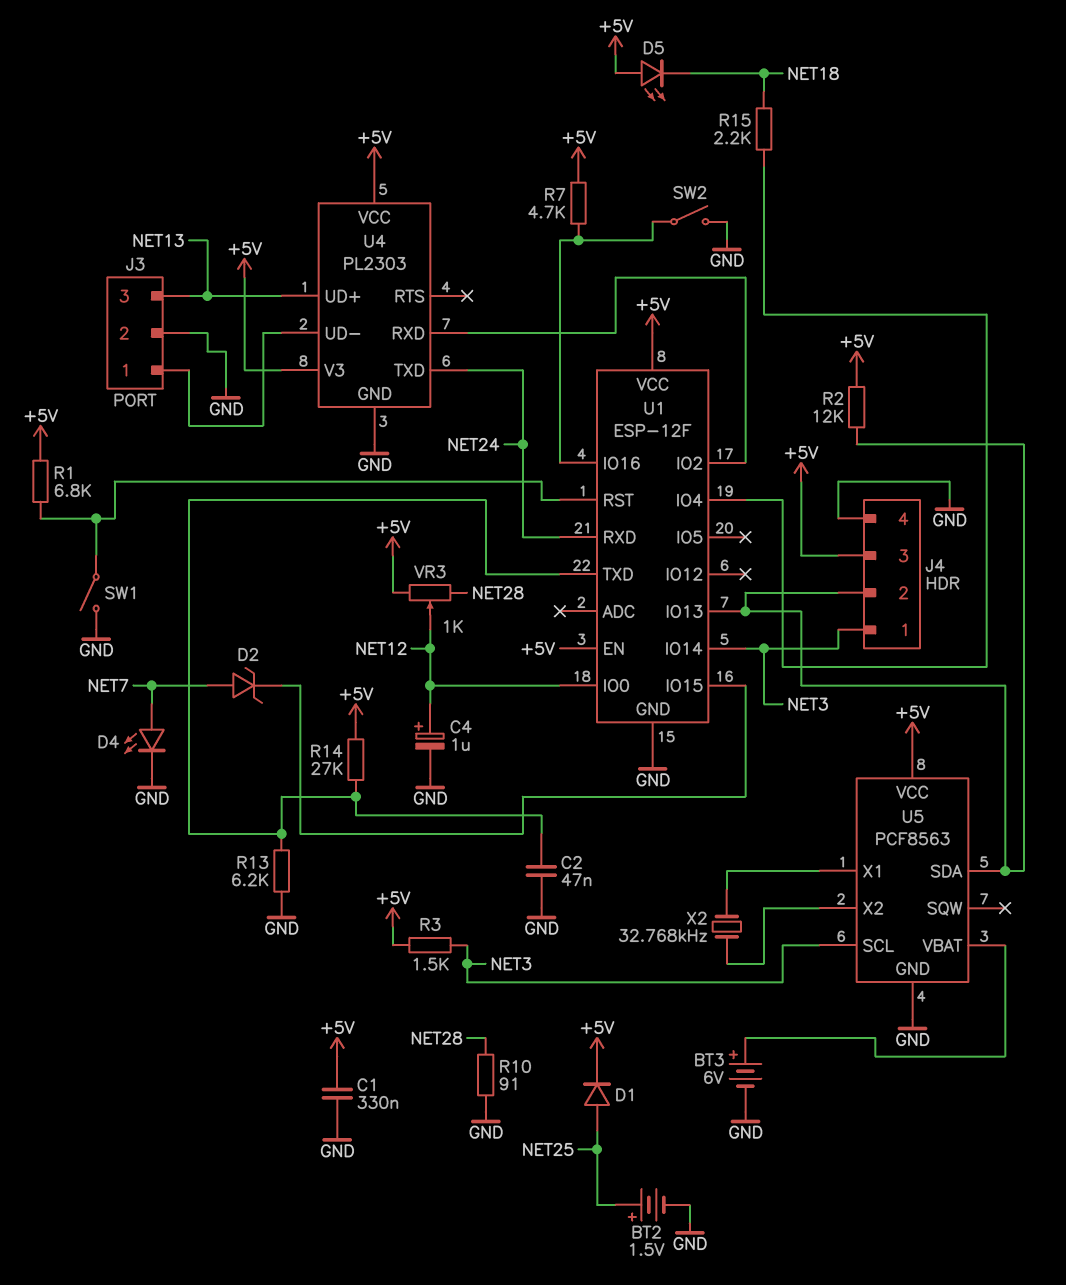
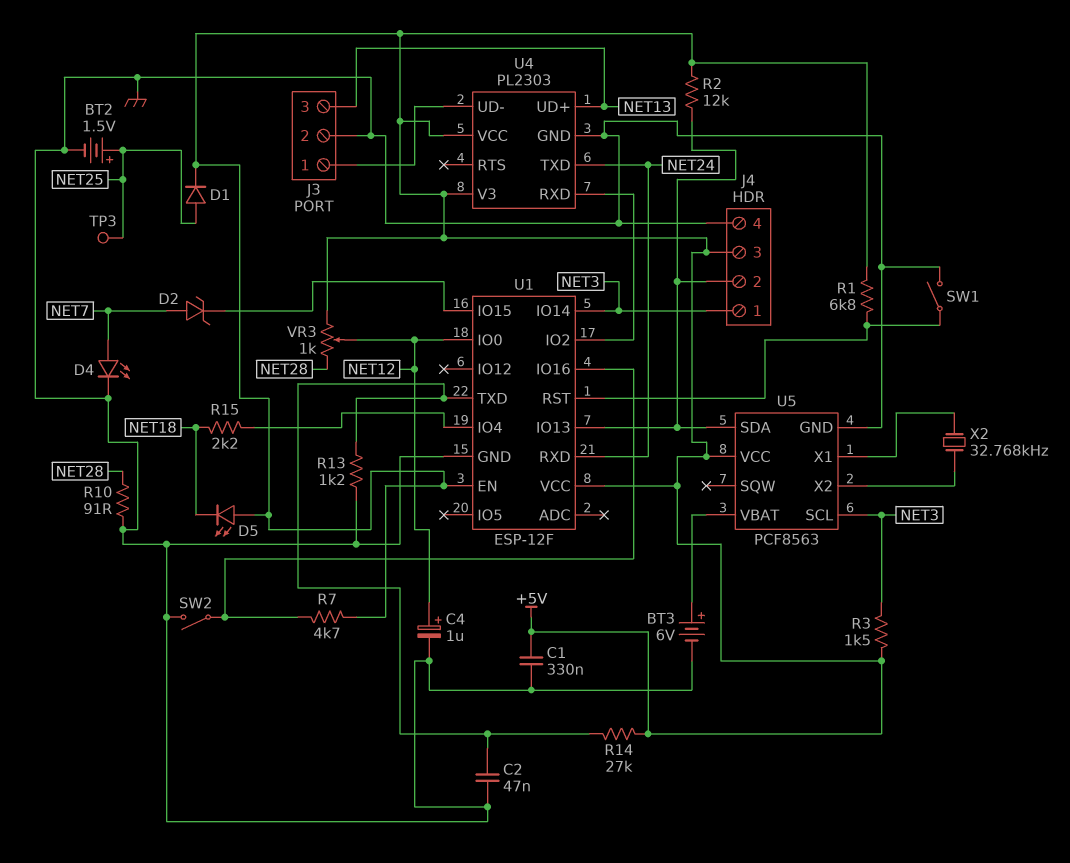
R13: 6.2k (GND, U1/TXD) -> 1.2k (GND, U1/TXD)
TP3: none -> test point (NET25)

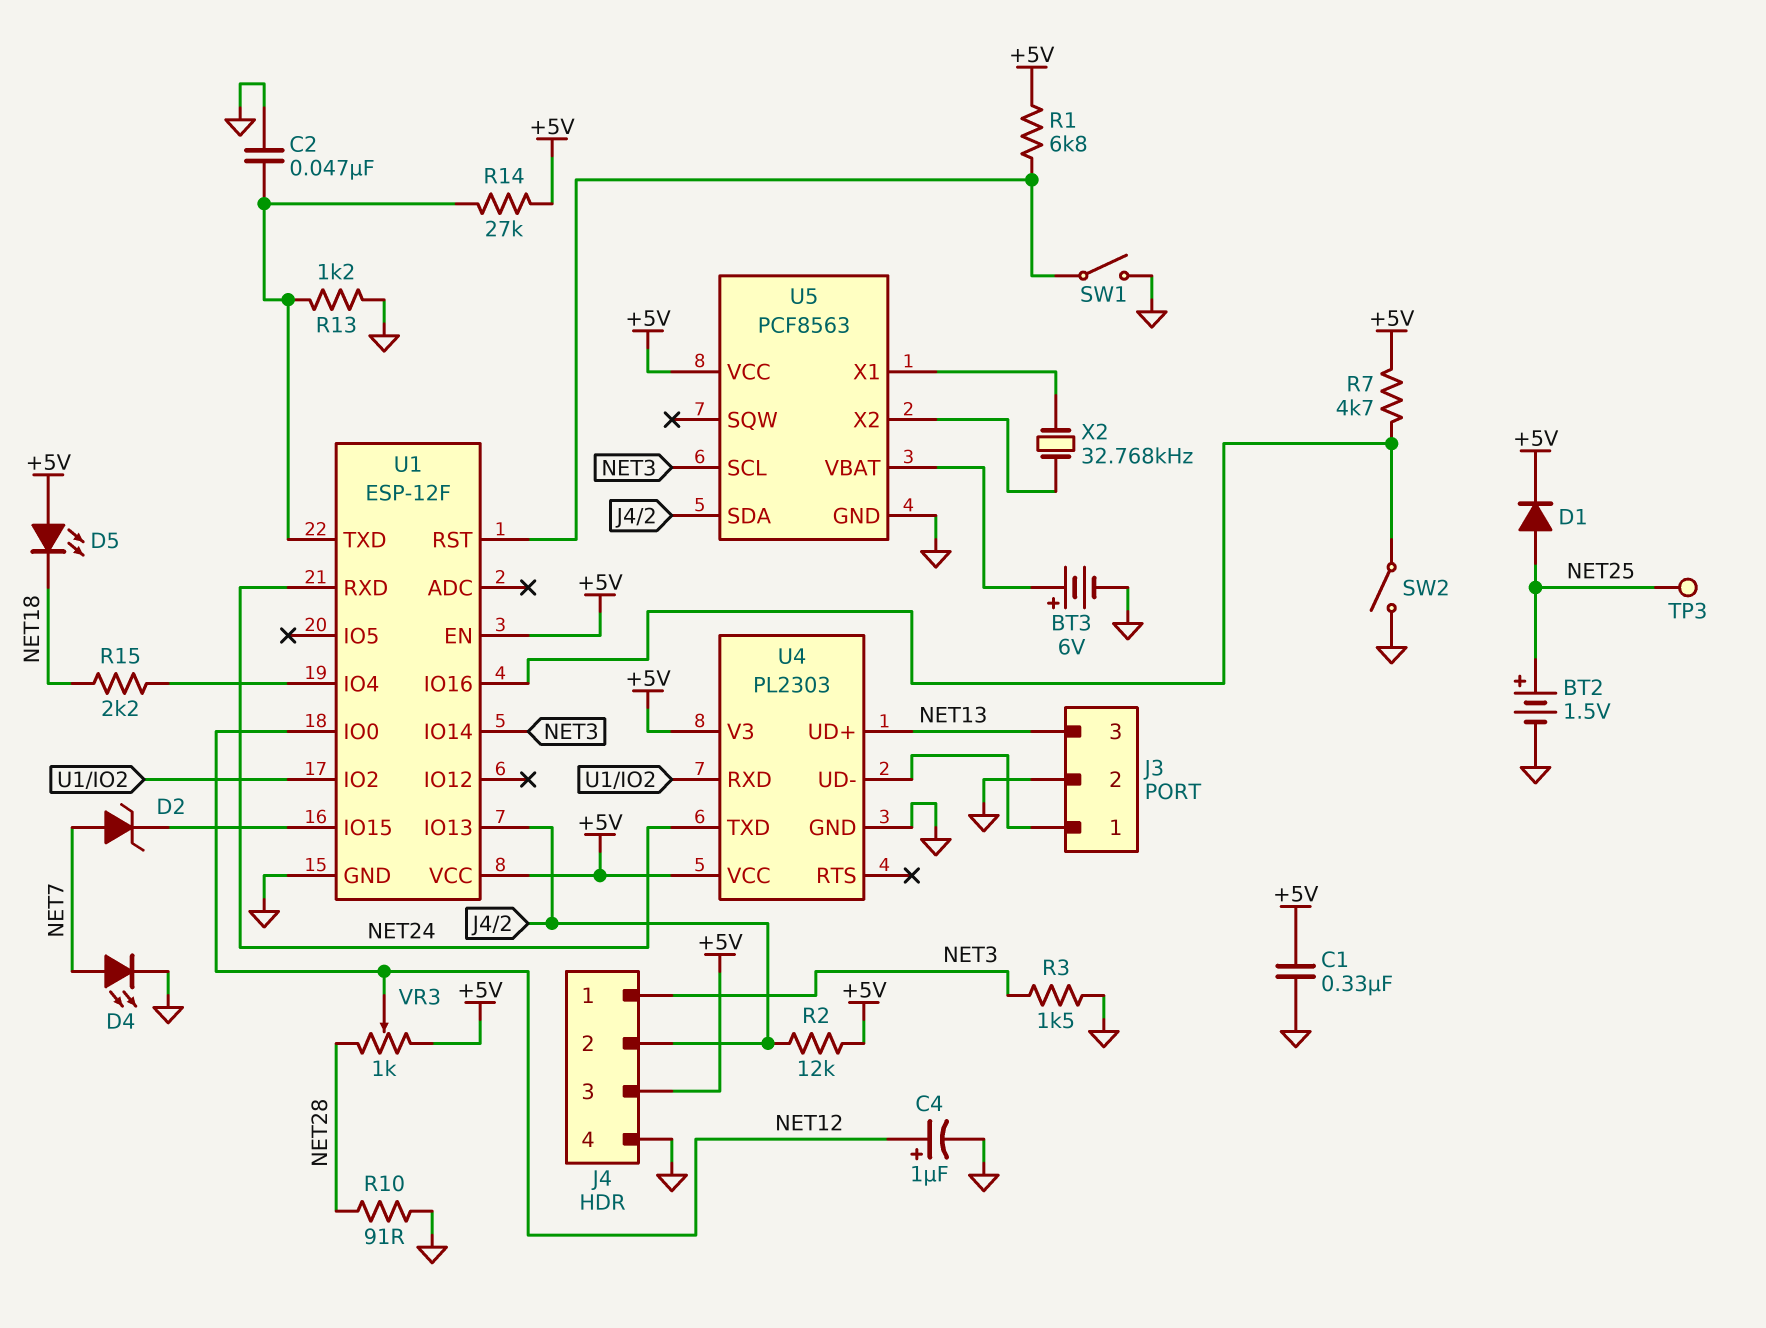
R3: 1.5k (+5V, NET3) -> 1.5k (GND, NET3)

